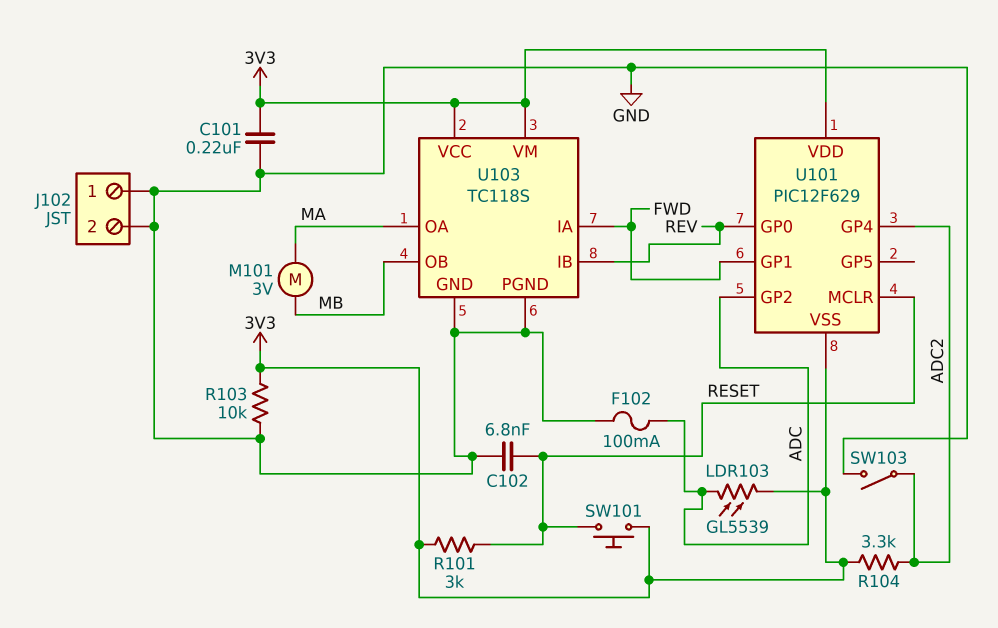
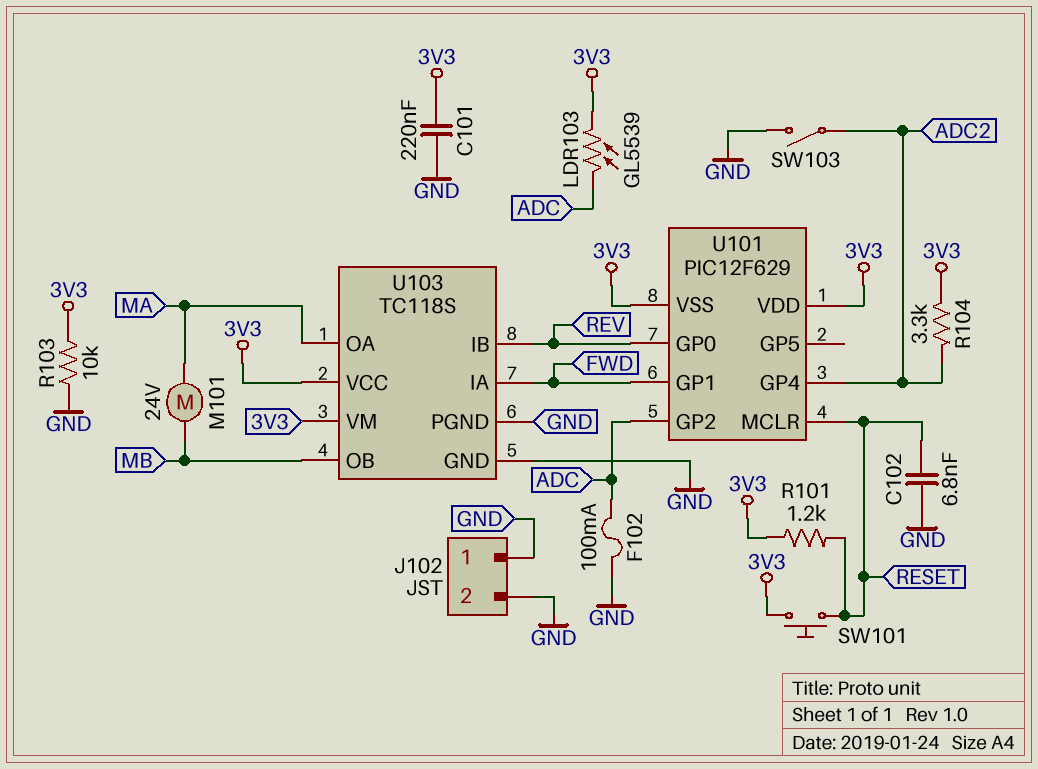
M101: motor 3V (MA, MB) -> motor 24V (MA, MB)
R101: 3k (3V3, RESET) -> 1.2k (3V3, RESET)

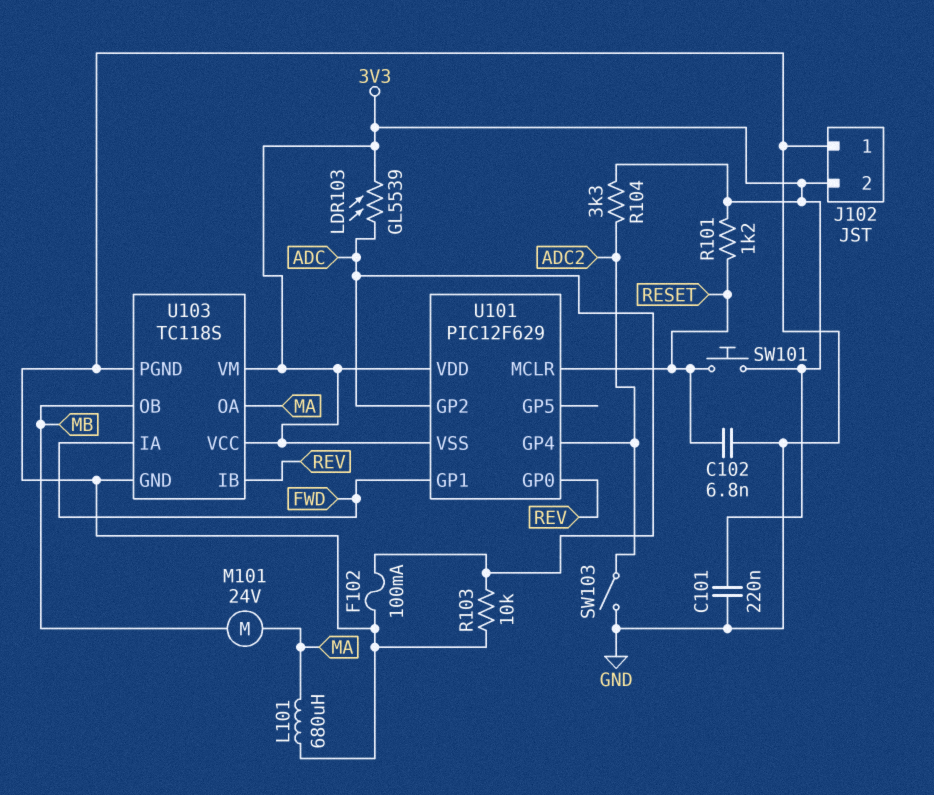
J102 pin 2: GND -> 3V3
L101: none -> 680uH (GND, MA)
R103: 10k (3V3, GND) -> 10k (ADC, GND)

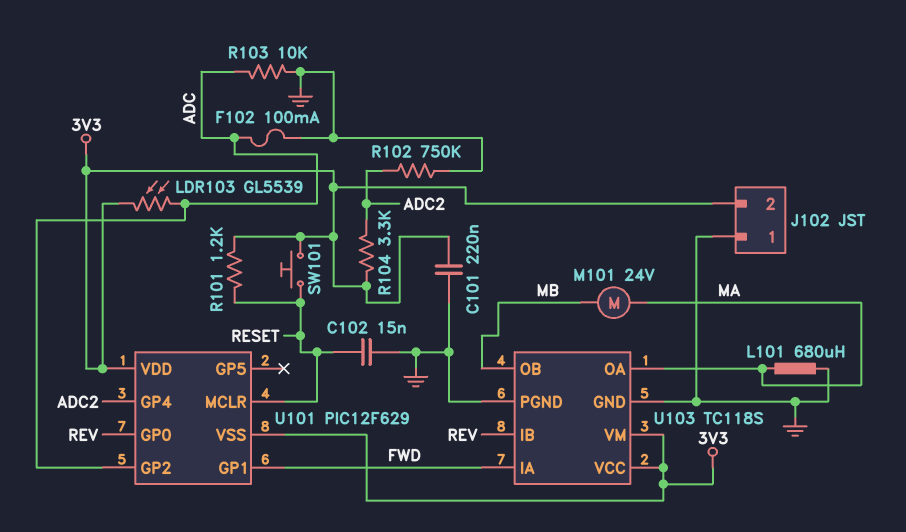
C102: 6.8nF (GND, RESET) -> 15nF (GND, RESET)
R102: none -> 750k (ADC2, GND)
SW103: switch (ADC2, GND) -> none

